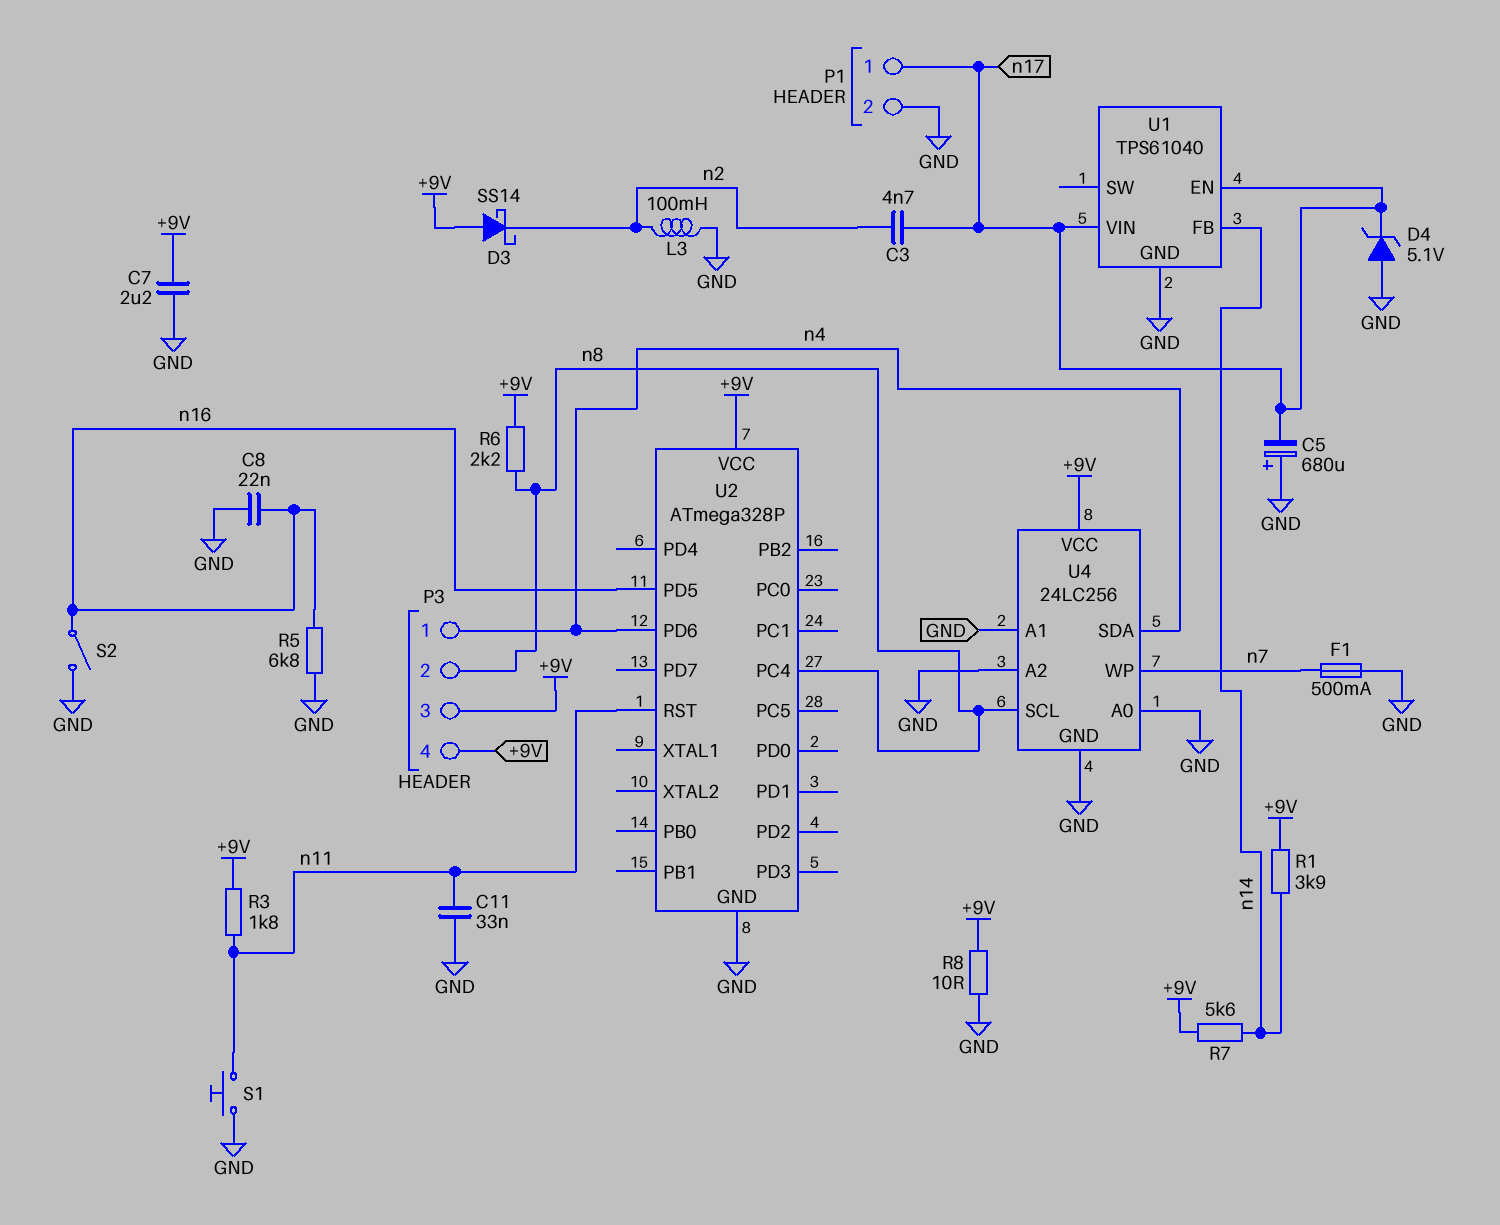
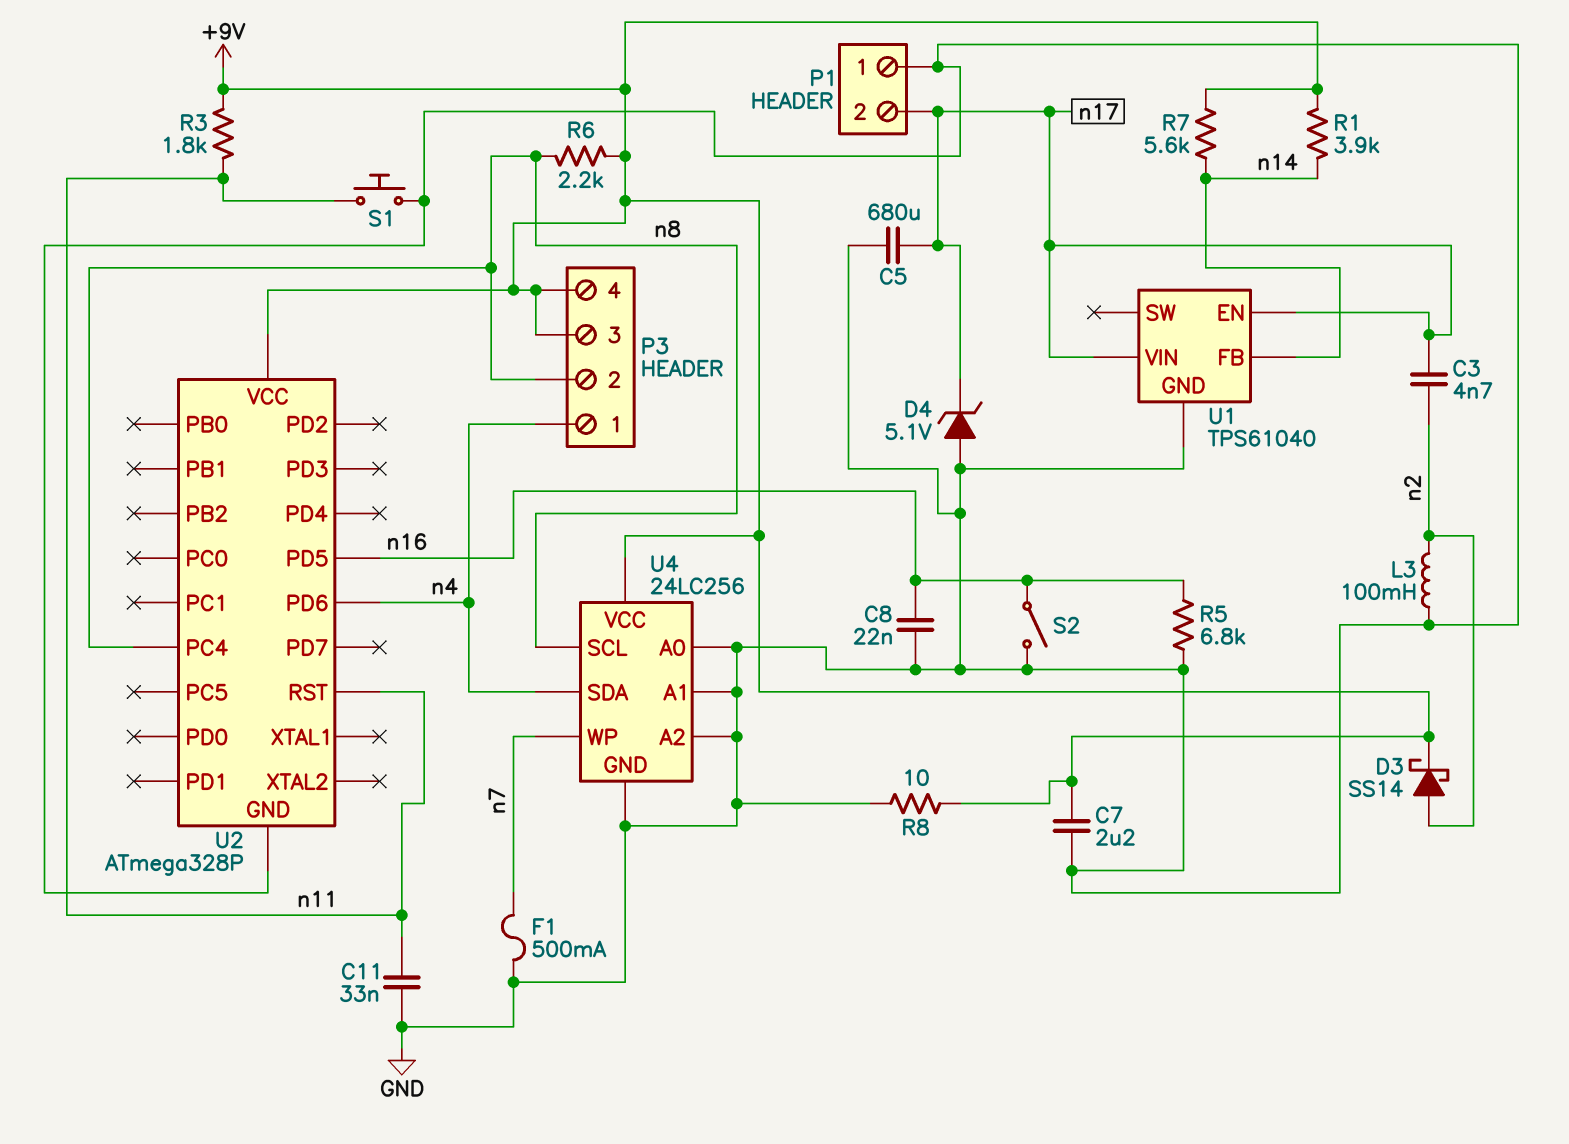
C5: 680uF (plus GND, minus n17) -> 680uF (GND, n17)
D3: schottky SS14 (A +9V, K n2) -> schottky SS14 (A n2, K +9V)
P1 pin 1: n17 -> GND
P1 pin 2: GND -> n17

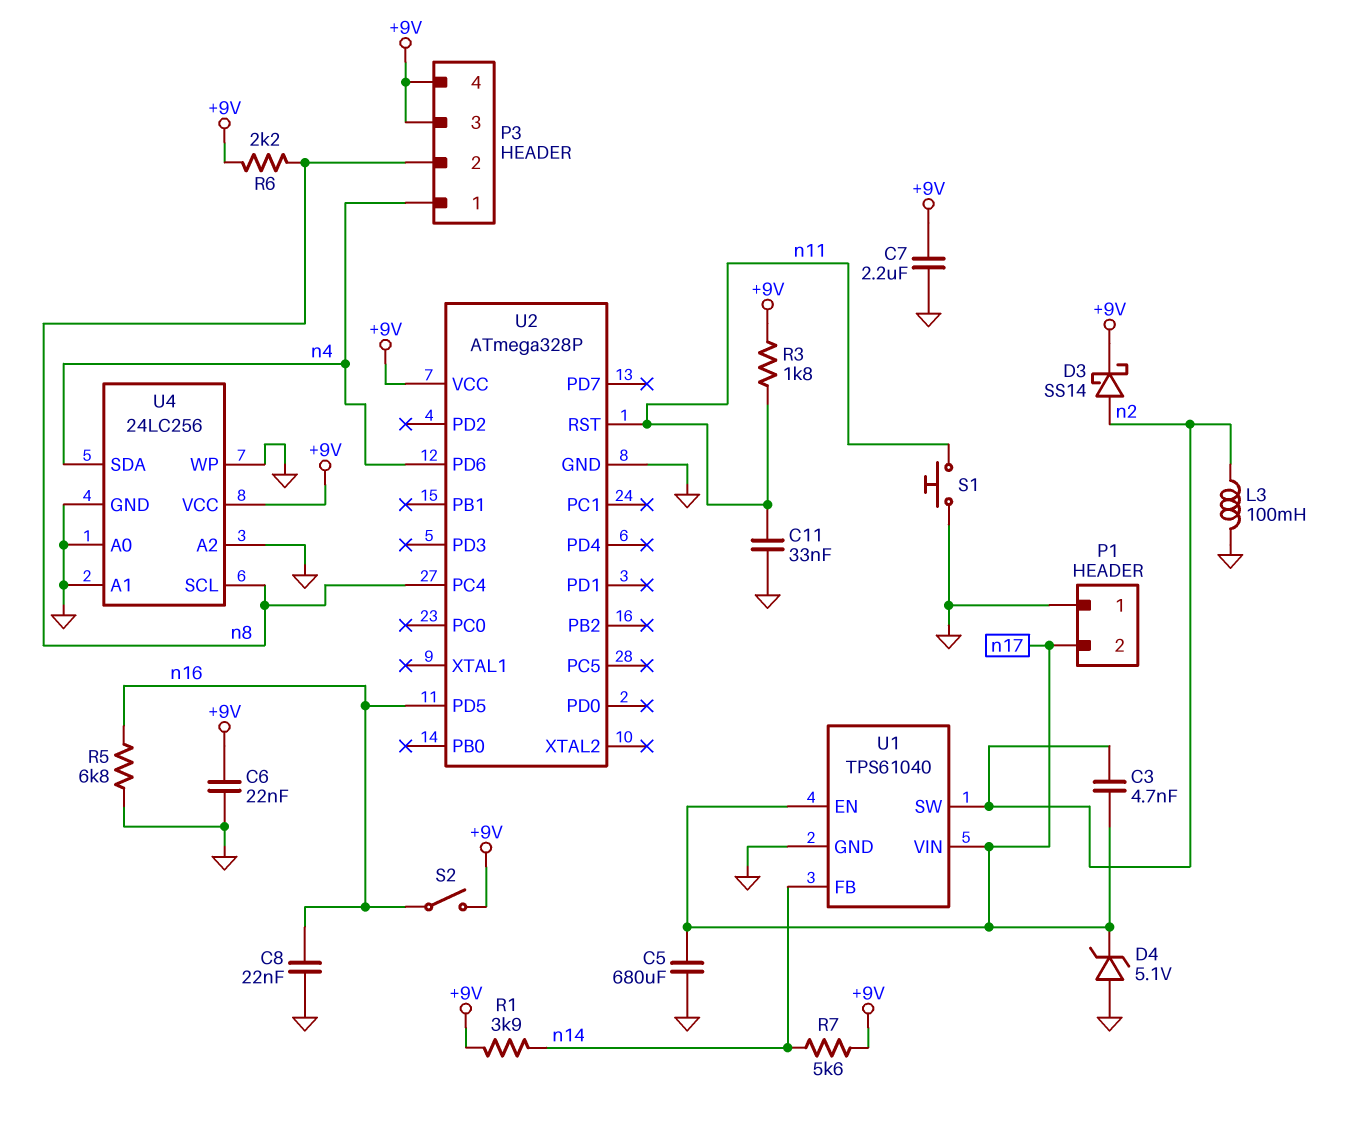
C6: none -> 22nF (+9V, GND)
F1: 500mA (GND, n7) -> none
R8: 10 (+9V, GND) -> none
S2: switch (GND, n16) -> switch (+9V, n16)
U1 pin SW: none -> n2
U4 pin WP: n7 -> GND

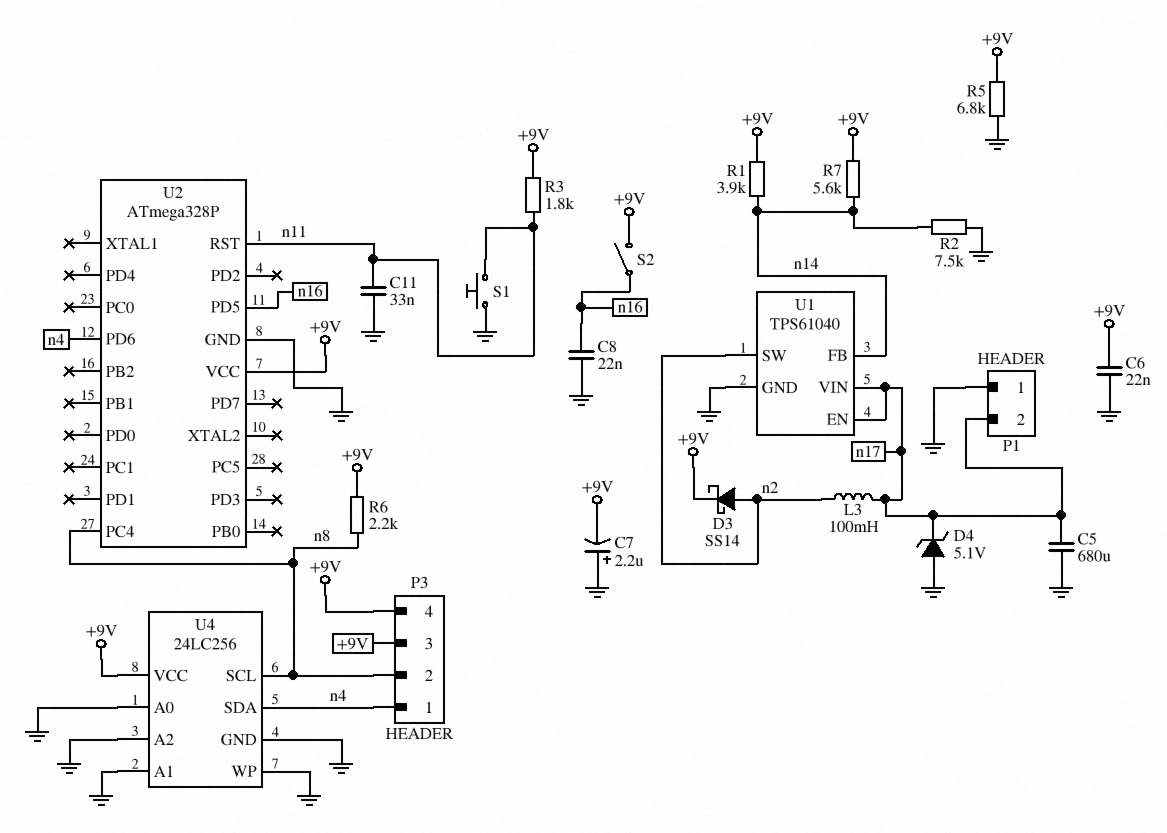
C3: 4.7nF (n2, n17) -> none
C7: 2.2uF (+9V, GND) -> 2.2uF (plus GND, minus +9V)
L3: 100mH (GND, n2) -> 100mH (n2, n17)
R2: none -> 7.5k (GND, n14)
R5: 6.8k (GND, n16) -> 6.8k (+9V, GND)

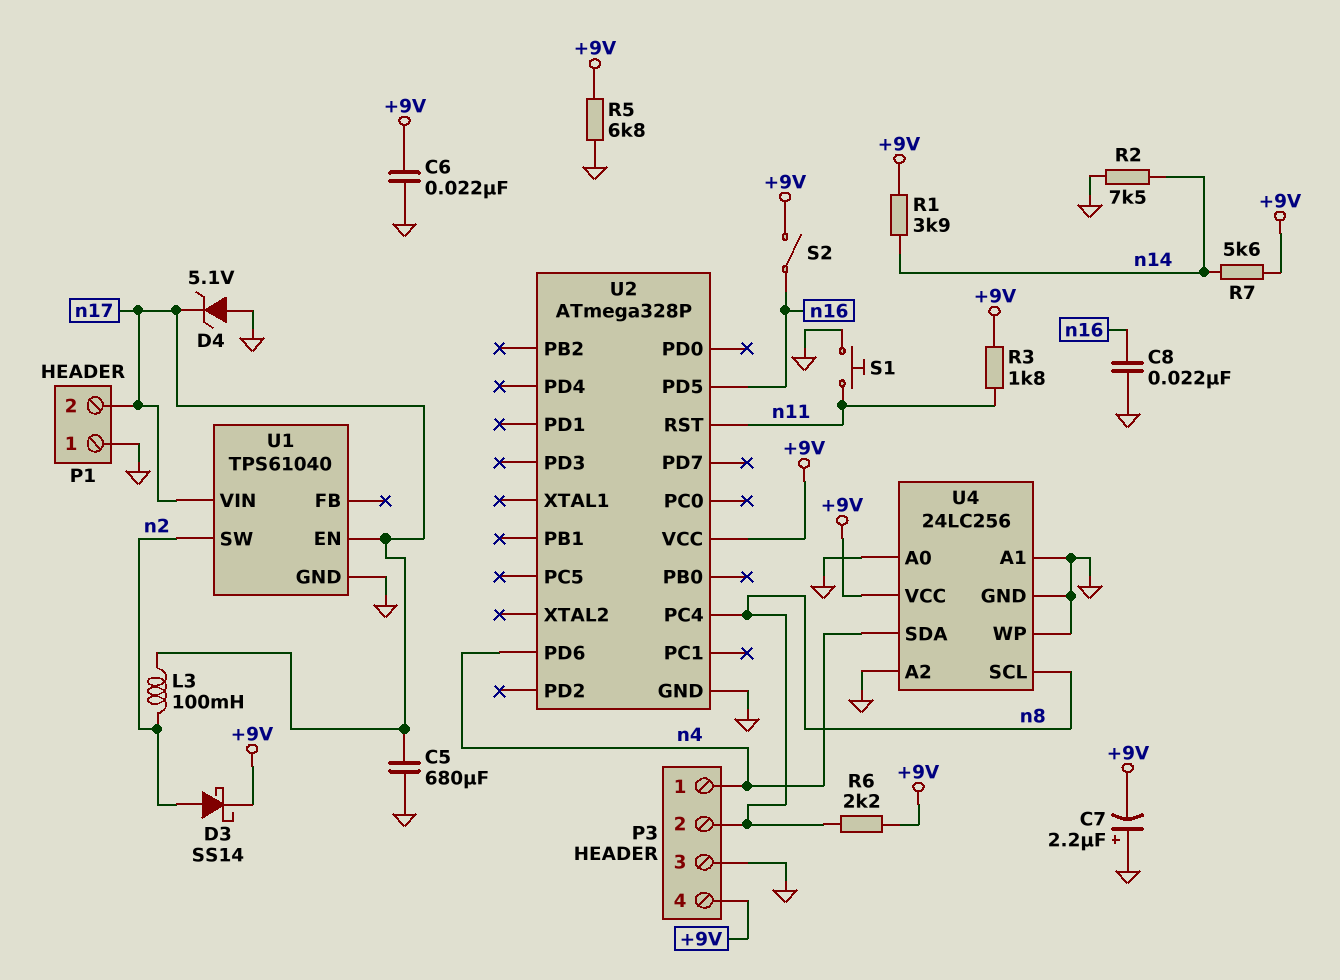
C11: 33nF (GND, n11) -> none
P3 pin 3: +9V -> GND
U1 pin FB: n14 -> none

